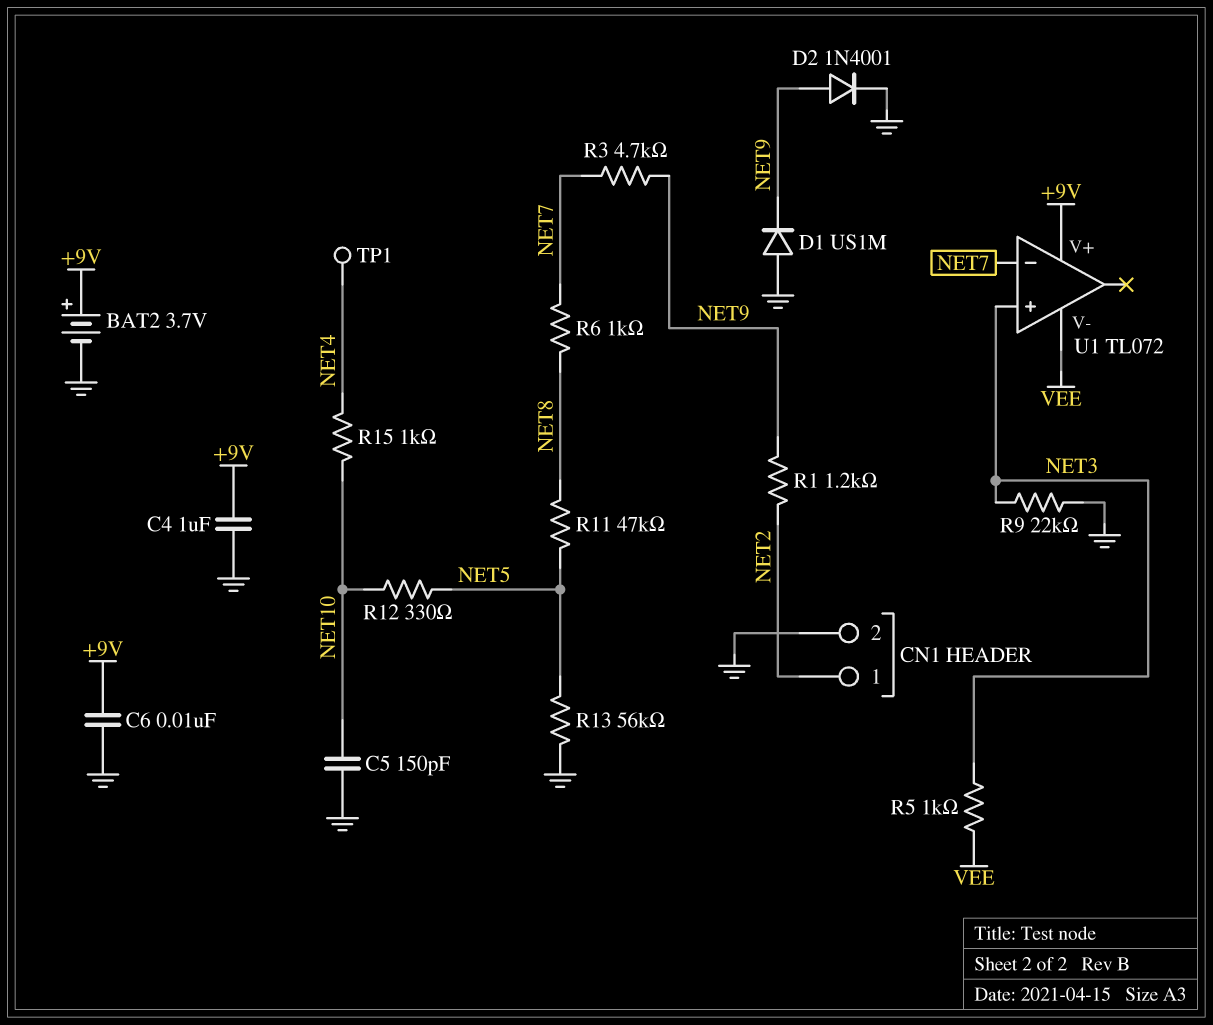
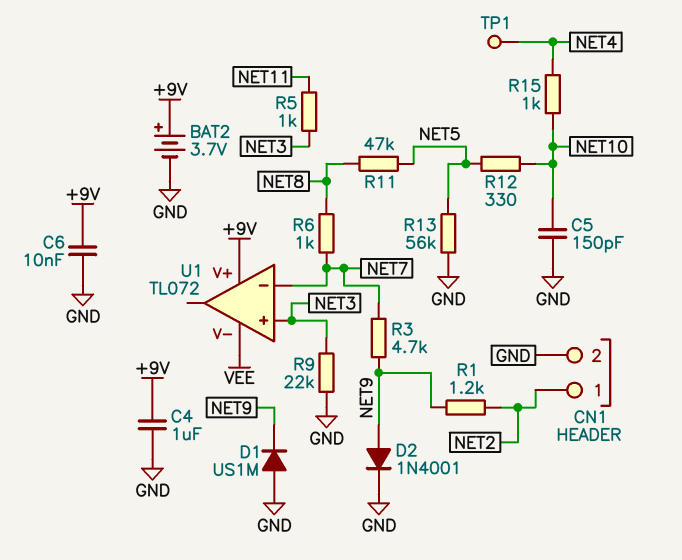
R5: 1k (NET3, VEE) -> 1k (NET3, NET11)

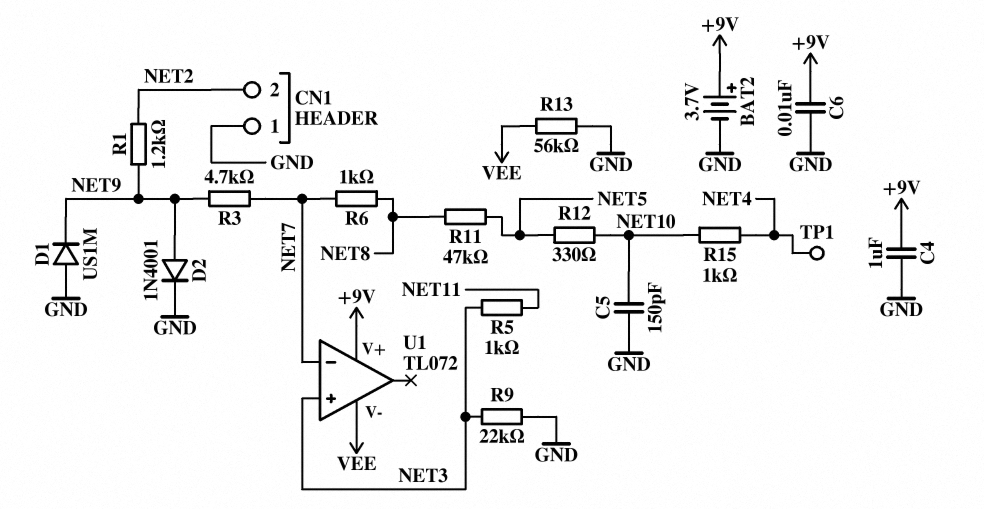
CN1 pin 1: NET2 -> GND
CN1 pin 2: GND -> NET2
R13: 56k (GND, NET5) -> 56k (GND, VEE)

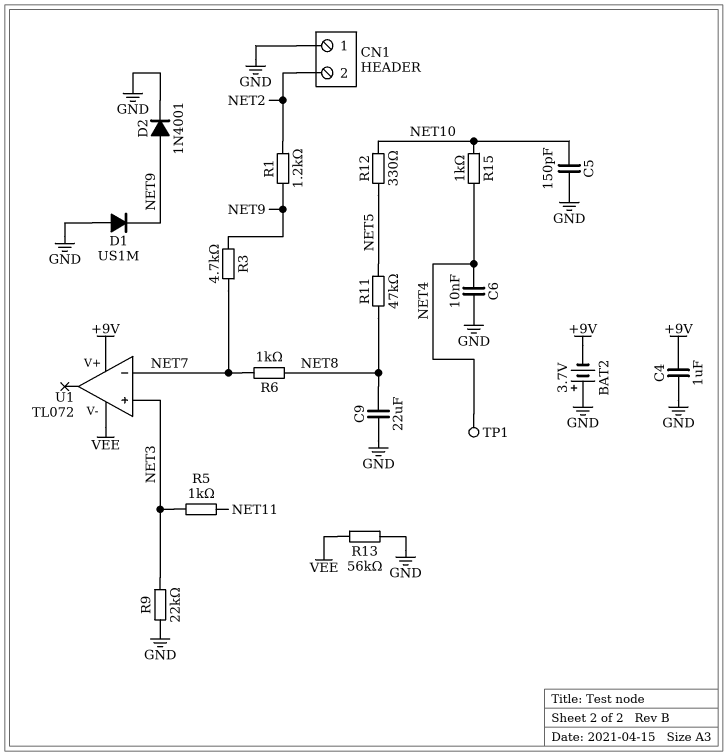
BAT2: 3.7V (plus +9V, minus GND) -> 3.7V (plus GND, minus +9V)
C6: 10nF (+9V, GND) -> 10nF (GND, NET4)
C9: none -> 22uF (GND, NET8)

